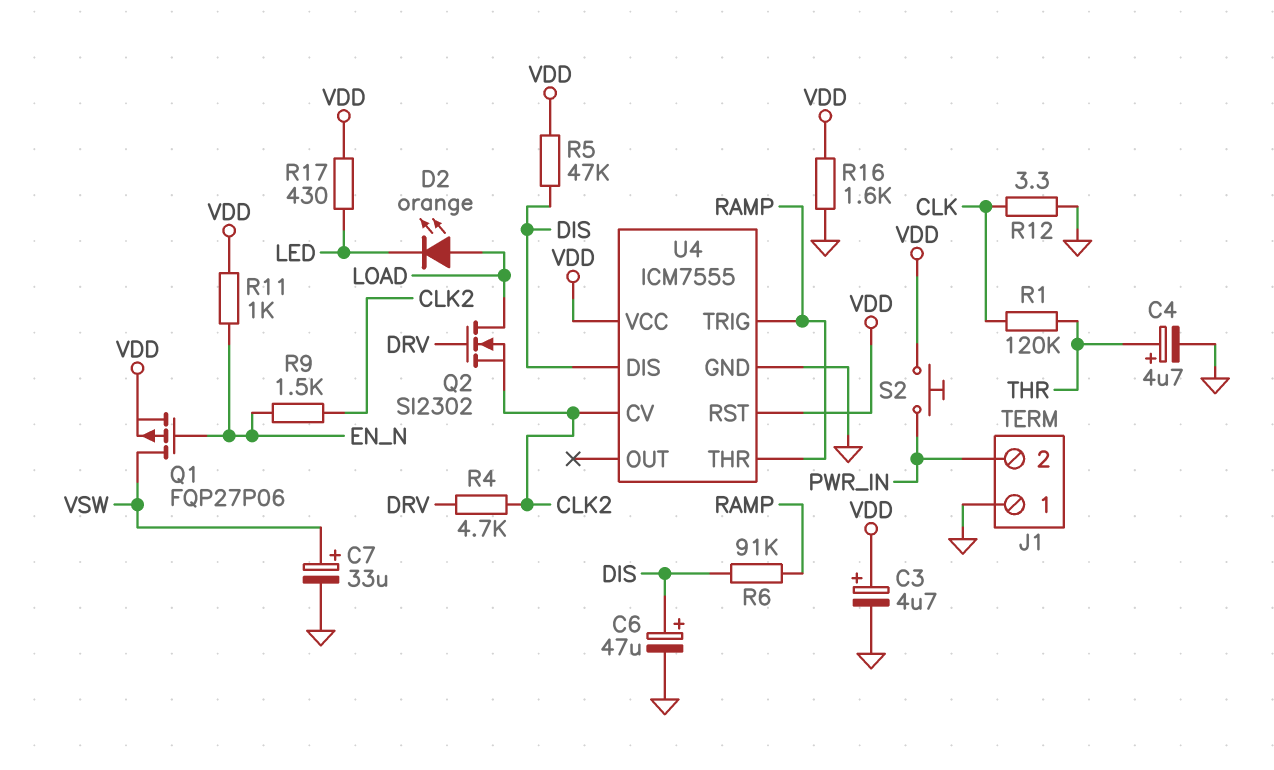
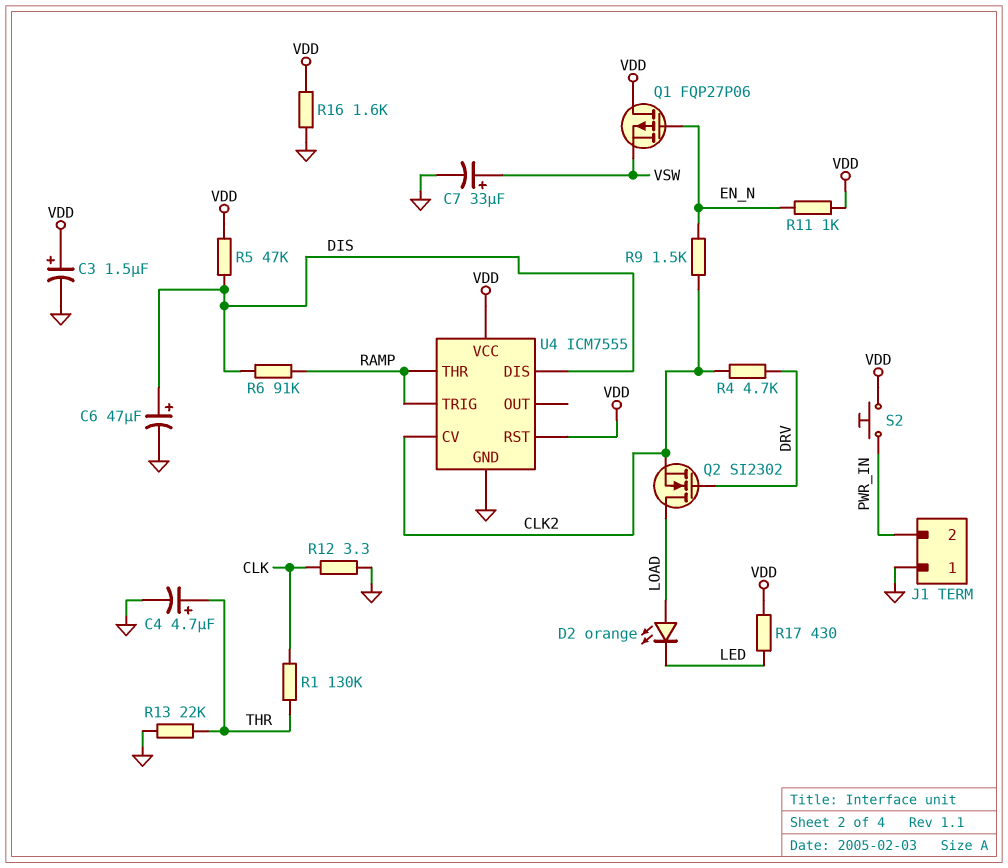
C3: 4.7uF (plus VDD, minus GND) -> 1.5uF (plus VDD, minus GND)
Q1: PMOS FQP27P06 (G EN_N, D VSW, S VDD) -> PMOS FQP27P06 (G EN_N, D VDD, S VSW)
R1: 120k (CLK, THR) -> 130k (CLK, THR)
R13: none -> 22k (GND, THR)

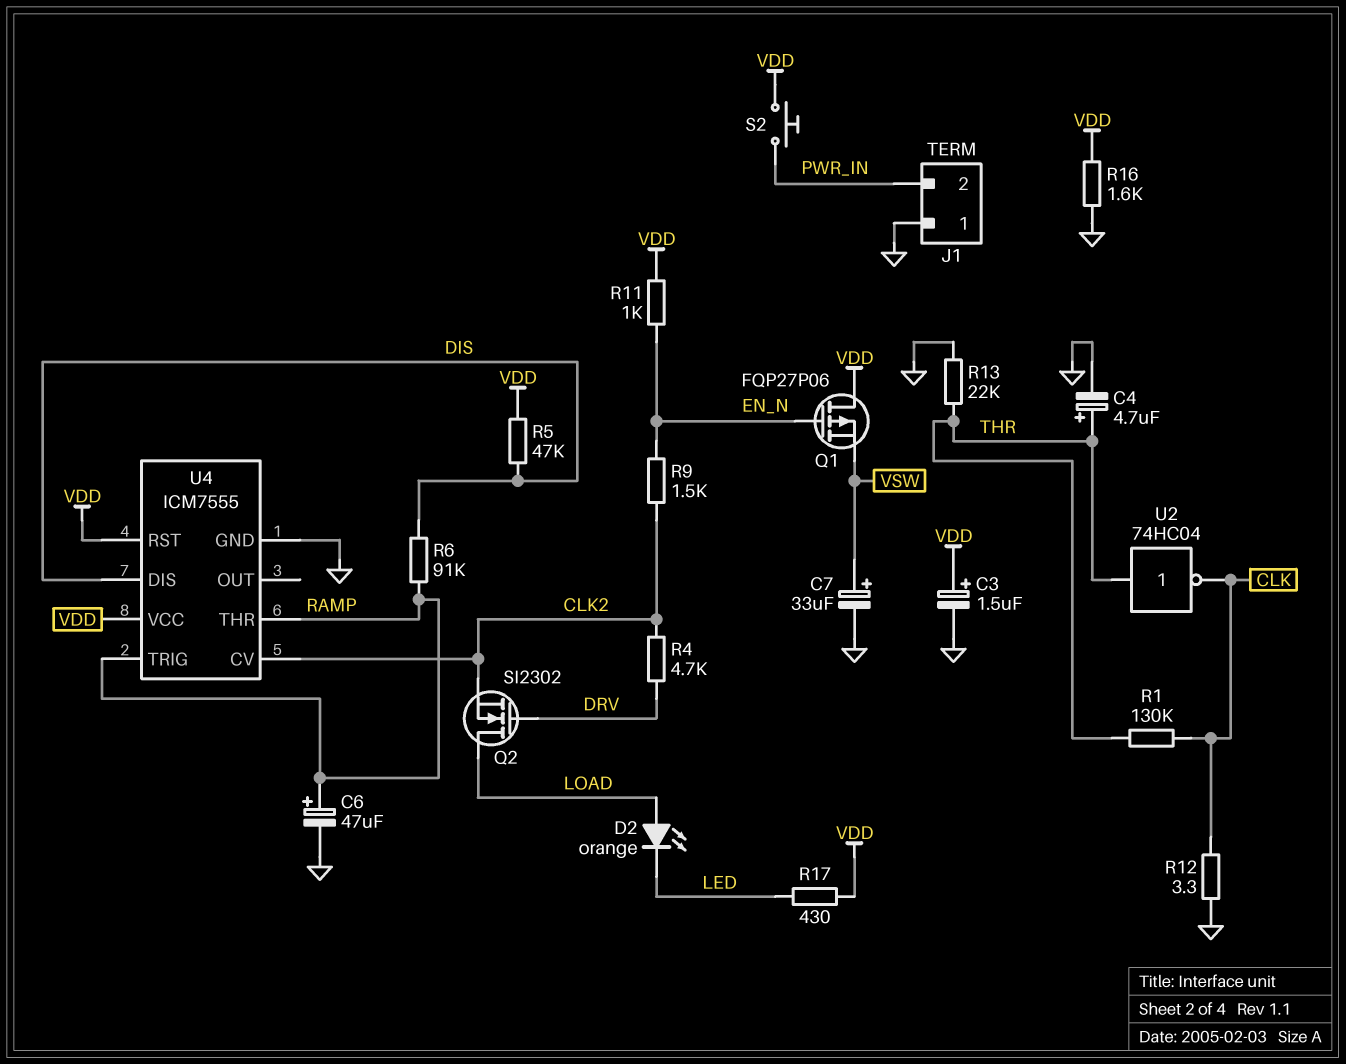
C6: 47uF (plus DIS, minus GND) -> 47uF (plus RAMP, minus GND)
U2: none -> NOT 74HC04 (in THR, out CLK)

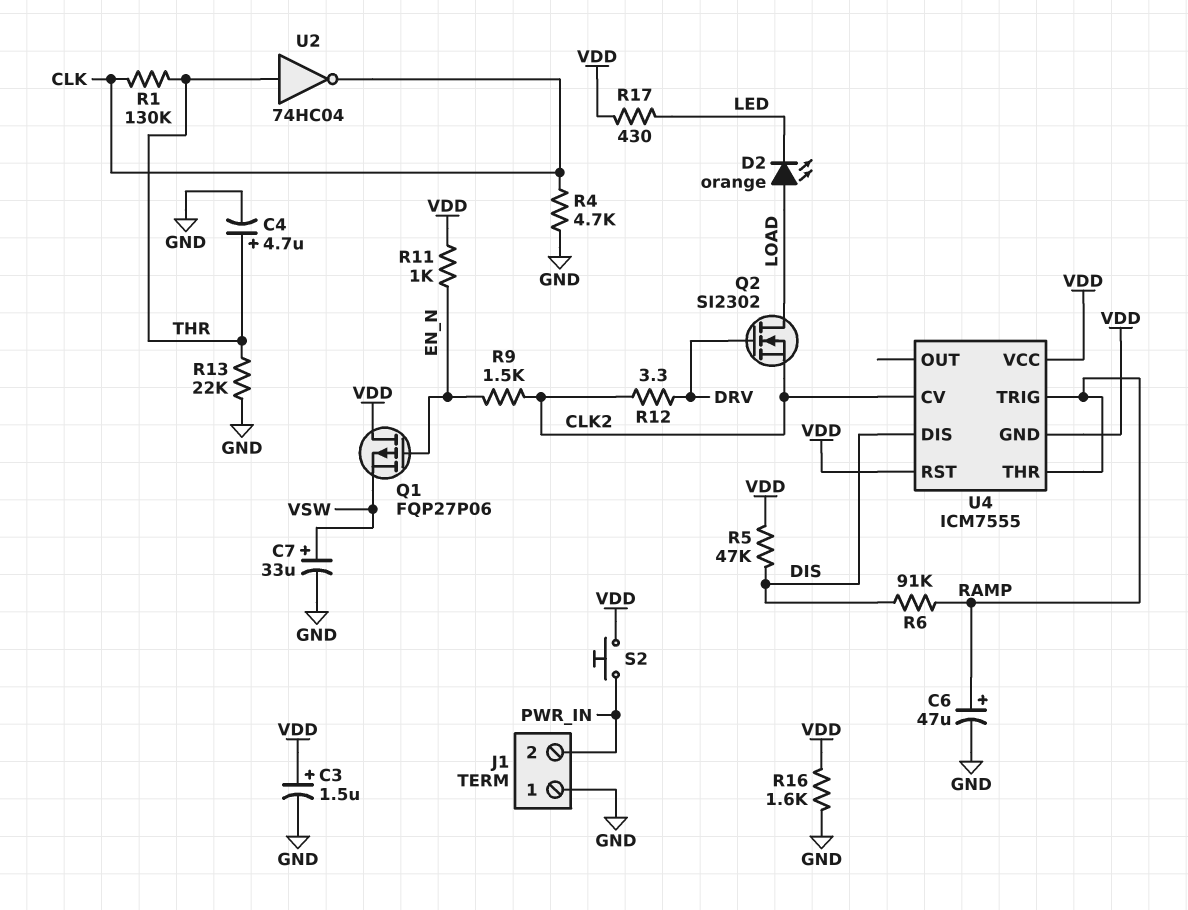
R4: 4.7k (CLK2, DRV) -> 4.7k (CLK, GND)
R12: 3.3 (CLK, GND) -> 3.3 (CLK2, DRV)
U4 pin GND: GND -> VDD

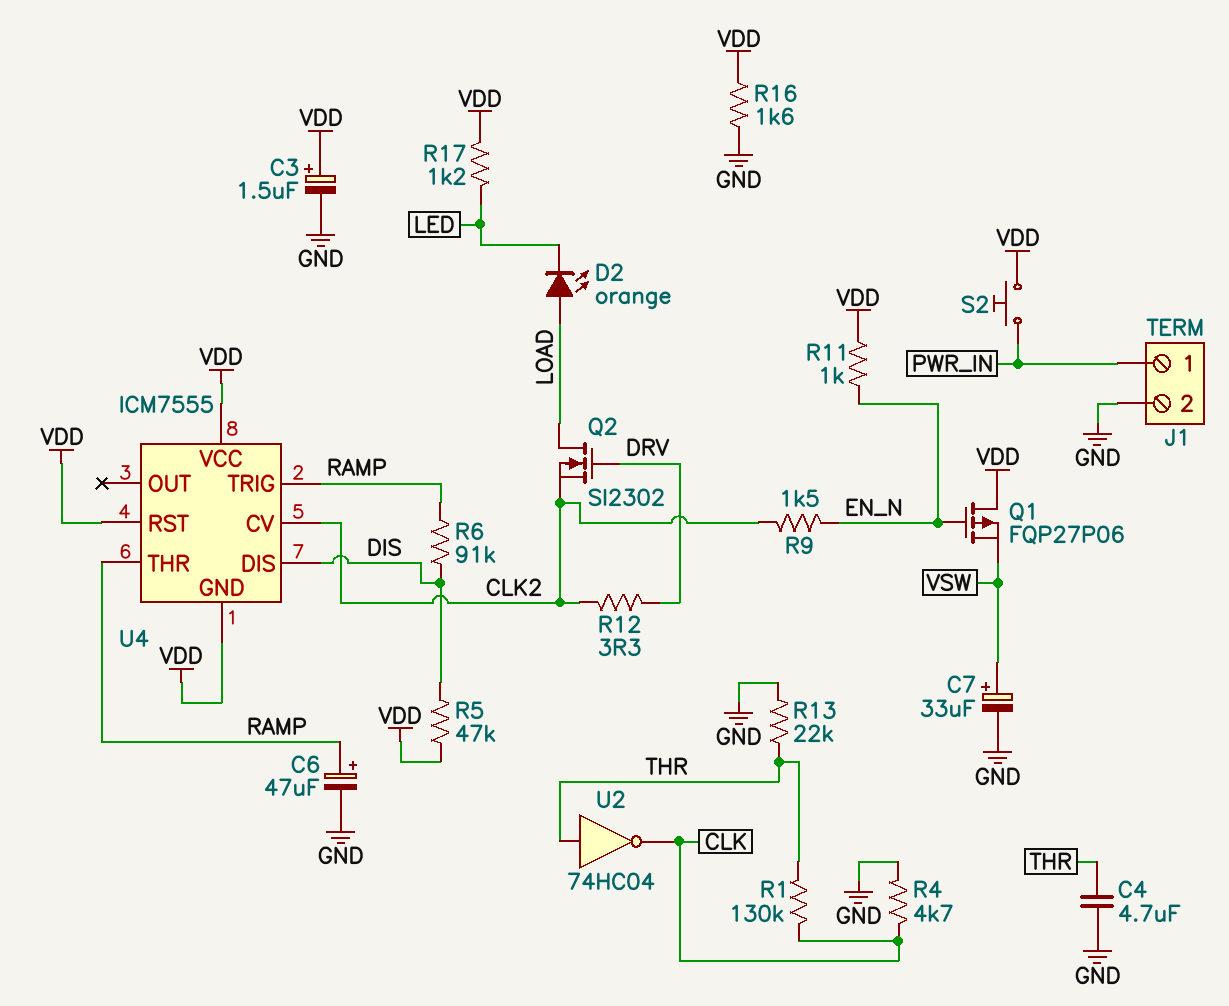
C4: 4.7uF (plus THR, minus GND) -> 4.7uF (GND, THR)
J1 pin 1: GND -> PWR_IN
J1 pin 2: PWR_IN -> GND
R17: 430 (LED, VDD) -> 1.2k (LED, VDD)

